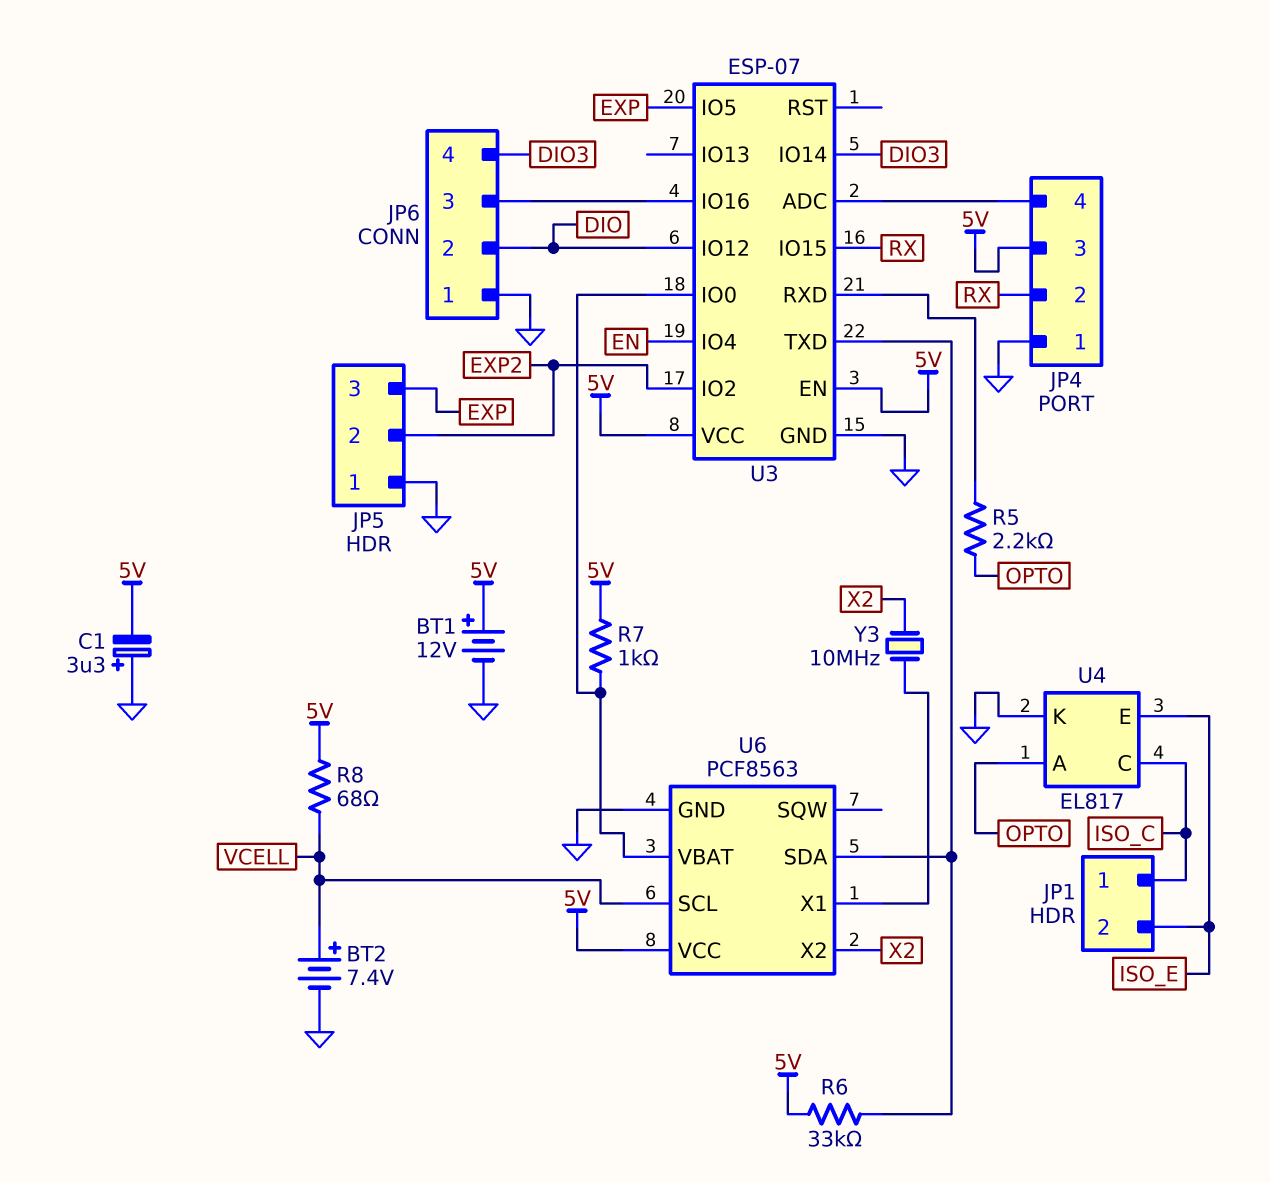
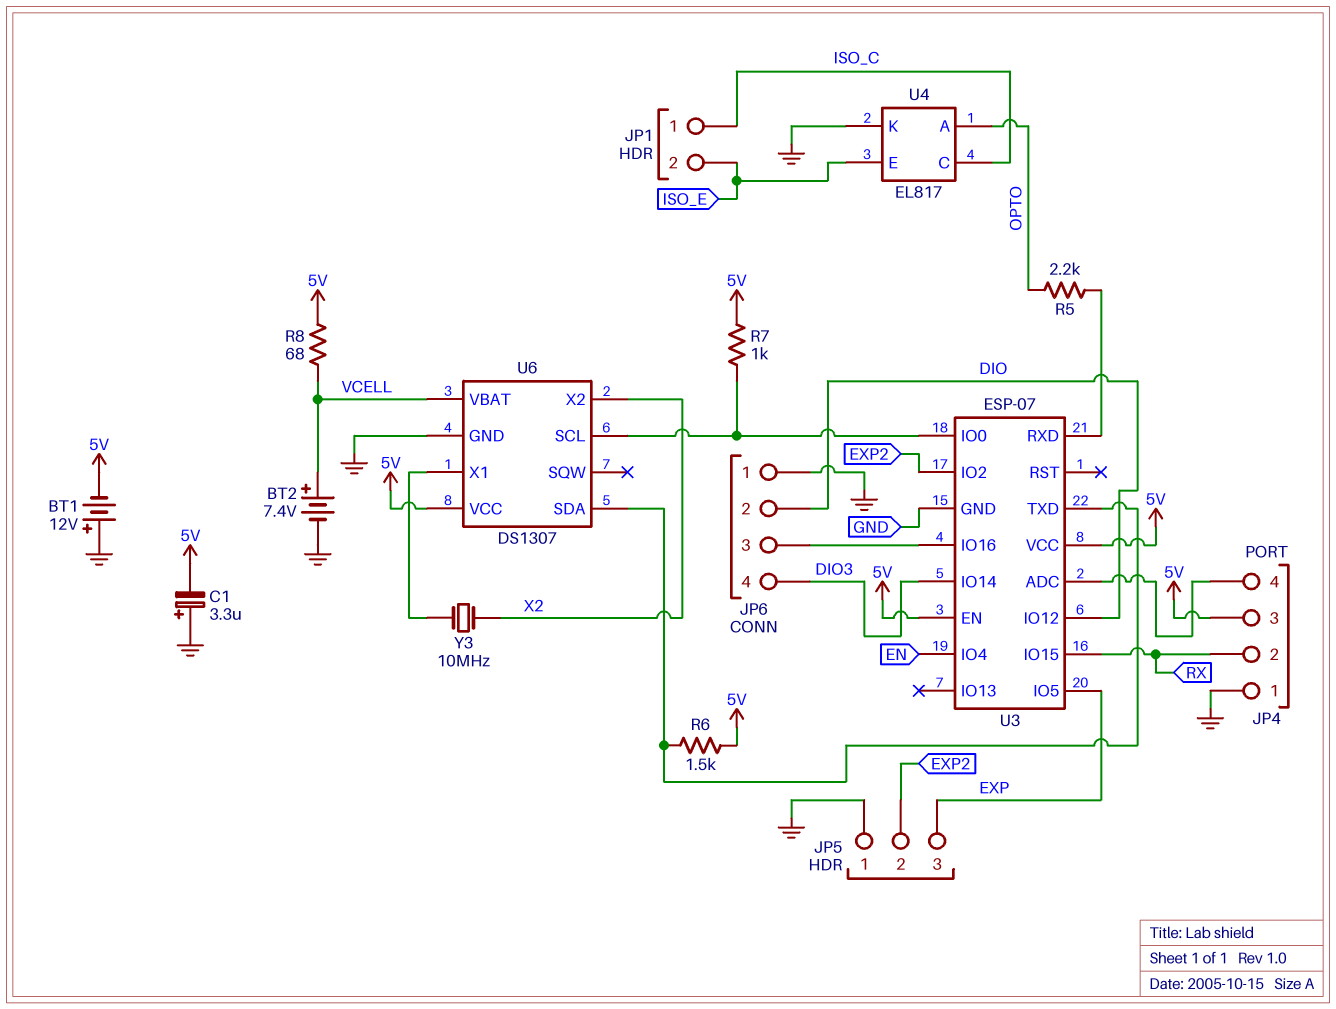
BT1: 12V (plus 5V, minus GND) -> 12V (plus GND, minus 5V)
R6: 33k (5V, U3/TXD) -> 1.5k (5V, U3/TXD)
U6: PCF8563 -> DS1307
U6 pin SCL: VCELL -> U3/IO0
U6 pin VBAT: U3/IO0 -> VCELL

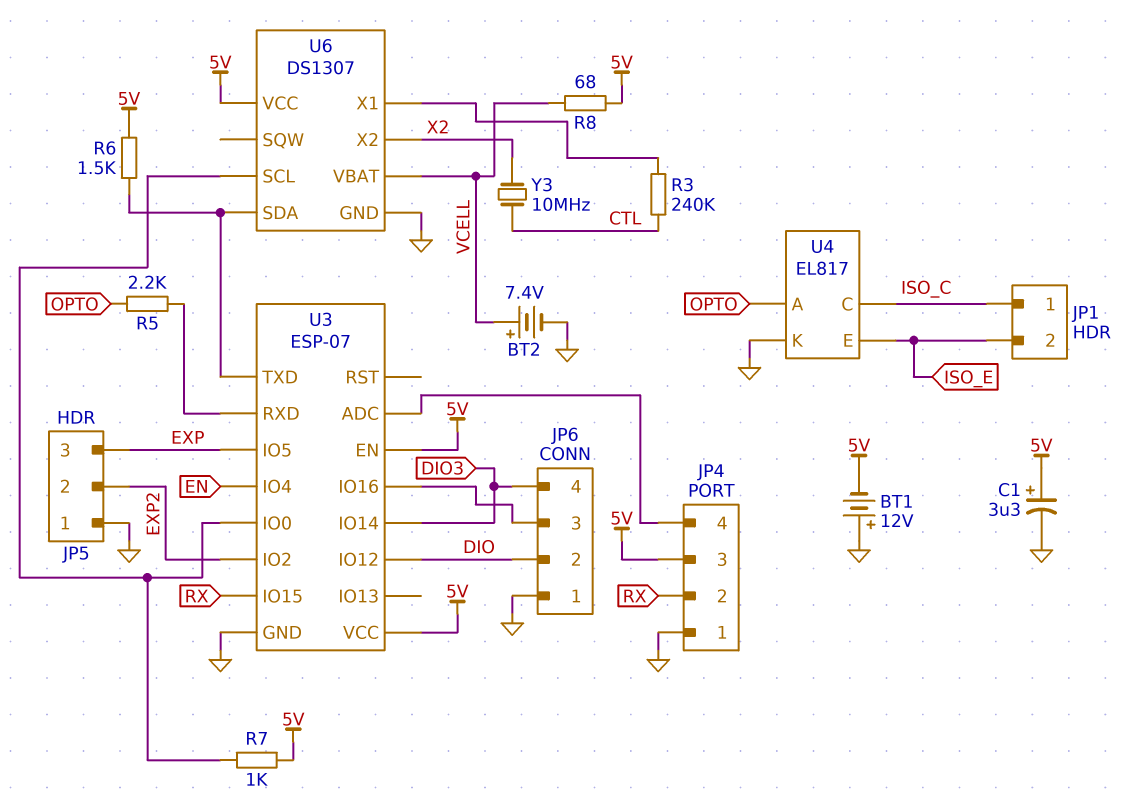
C1: 3.3uF (plus GND, minus 5V) -> 3.3uF (plus 5V, minus GND)
R3: none -> 240k (CTL, U6/X1)
Y3: 10MHz (U6/X1, X2) -> 10MHz (CTL, X2)

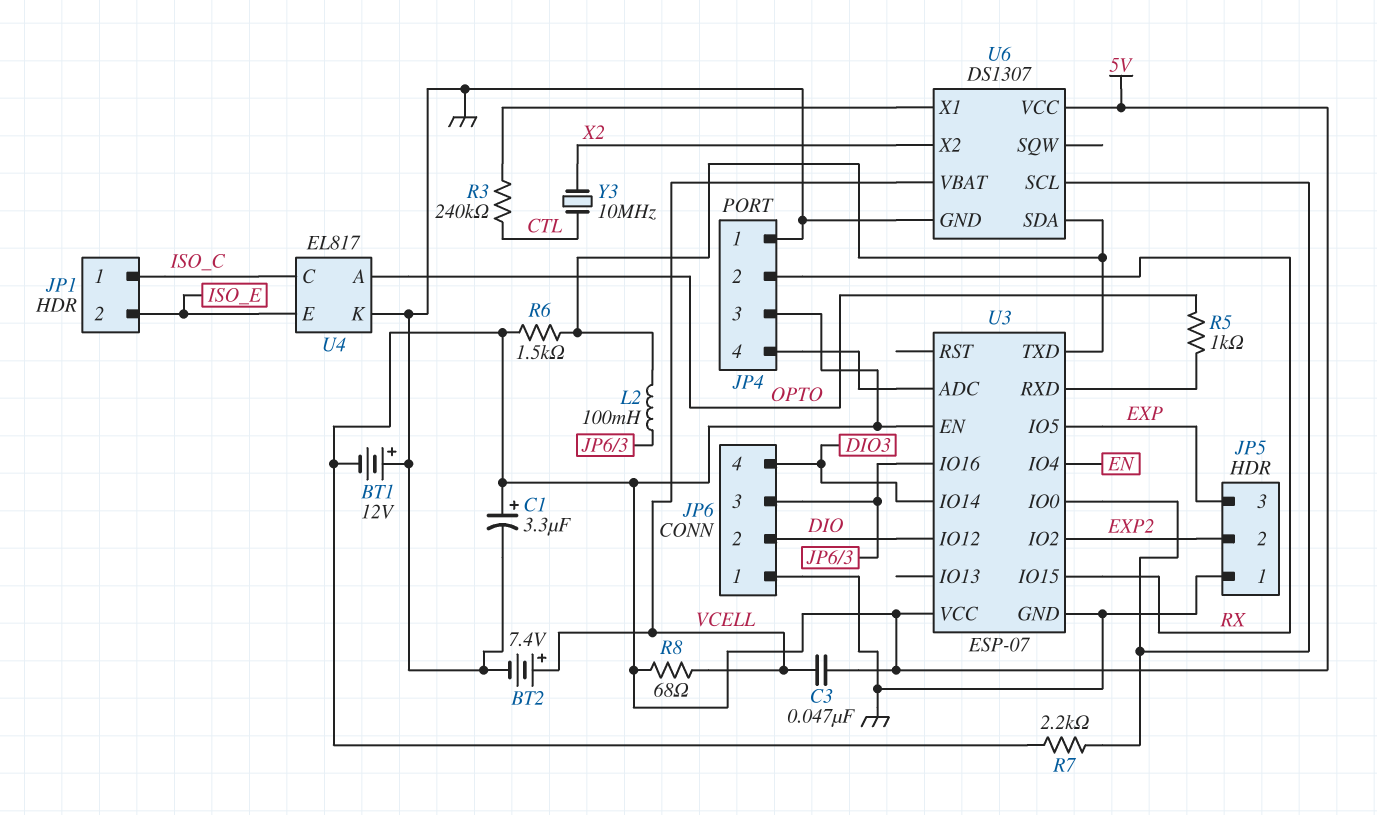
C3: none -> 47nF (5V, VCELL)
L2: none -> 100mH (JP6/3, U3/TXD)
R5: 2.2k (OPTO, U3/RXD) -> 1k (OPTO, U3/RXD)
R7: 1k (5V, U3/IO0) -> 2.2k (5V, U3/IO0)

